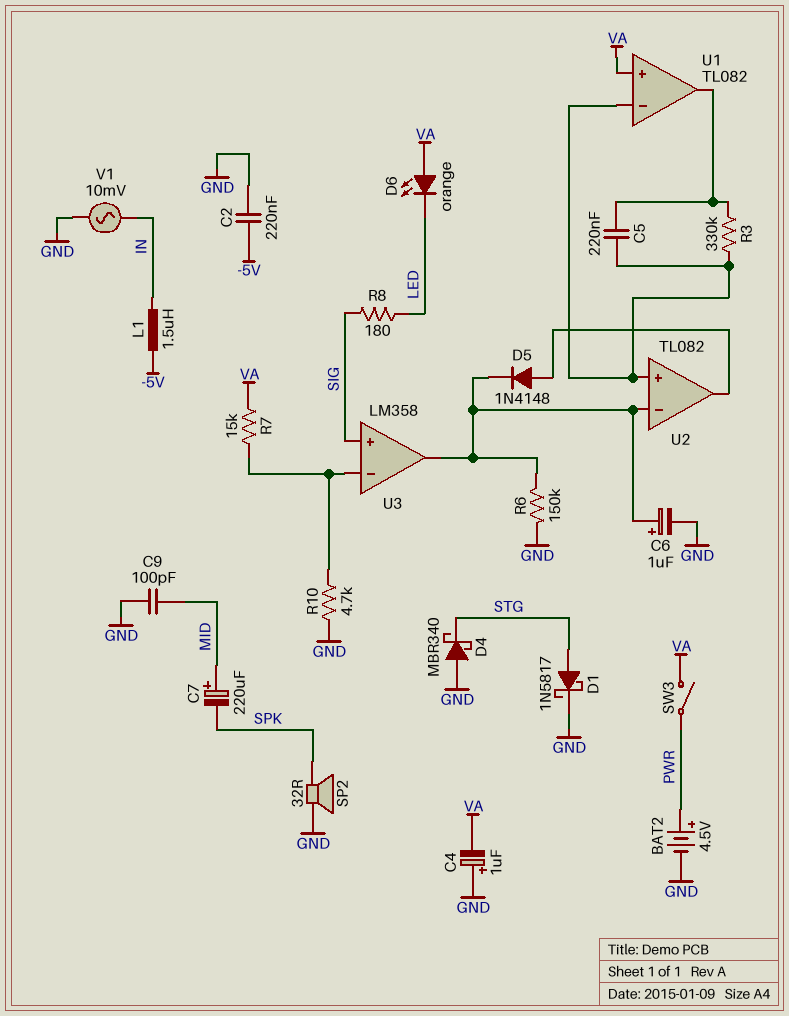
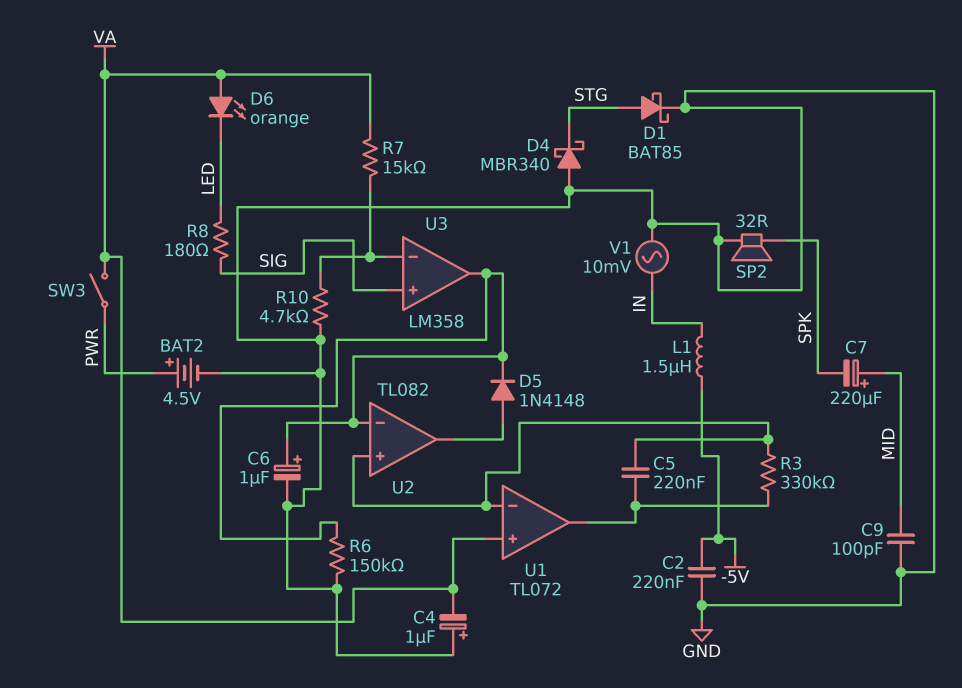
D1: schottky 1N5817 (A STG, K GND) -> schottky BAT85 (A STG, K GND)
U1: TL082 -> TL072

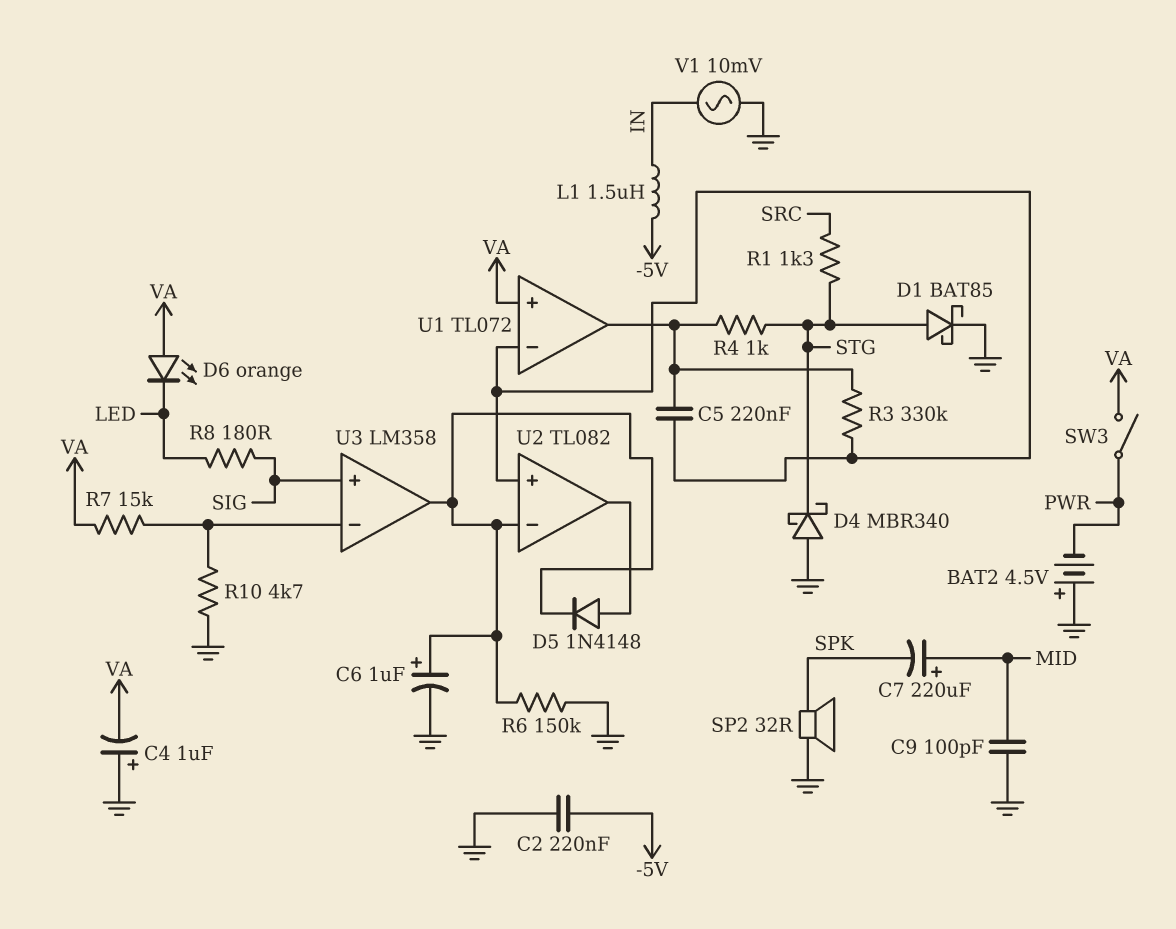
BAT2: 4.5V (plus PWR, minus GND) -> 4.5V (plus GND, minus PWR)
R1: none -> 1.3k (SRC, STG)
R4: none -> 1k (STG, U1/out)

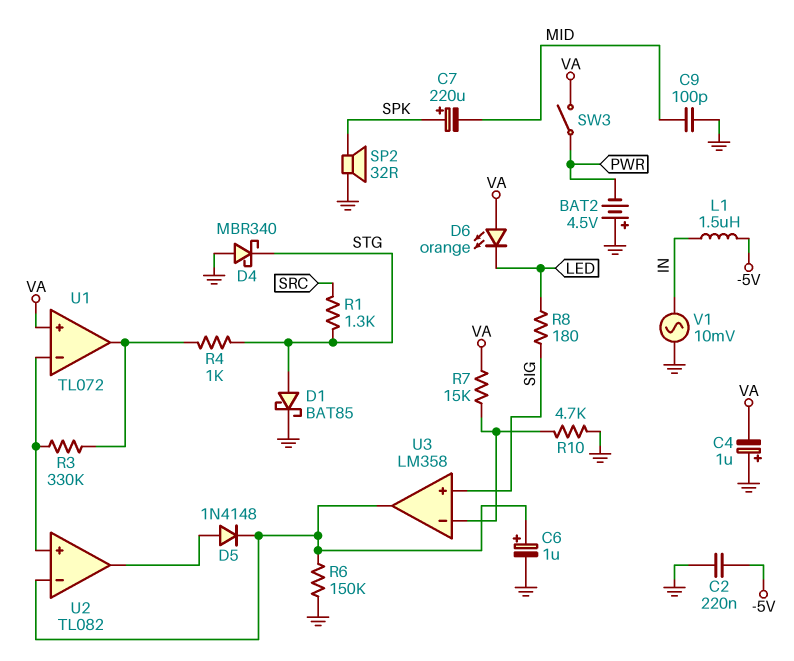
C5: 220nF (U1/in-, U1/out) -> none
C7: 220uF (plus MID, minus SPK) -> 220uF (plus SPK, minus MID)

